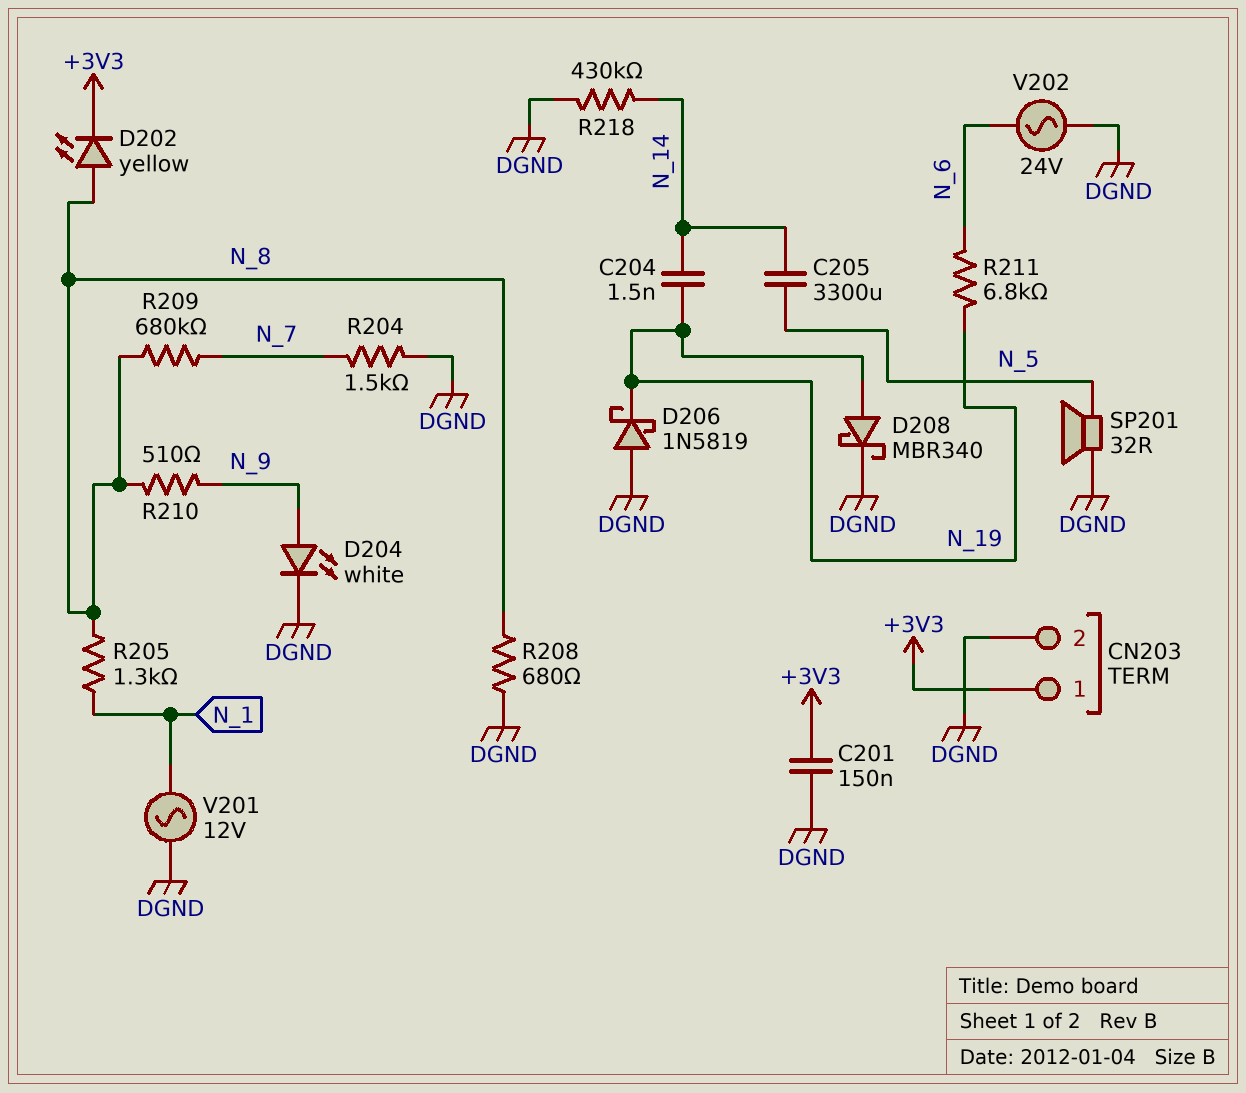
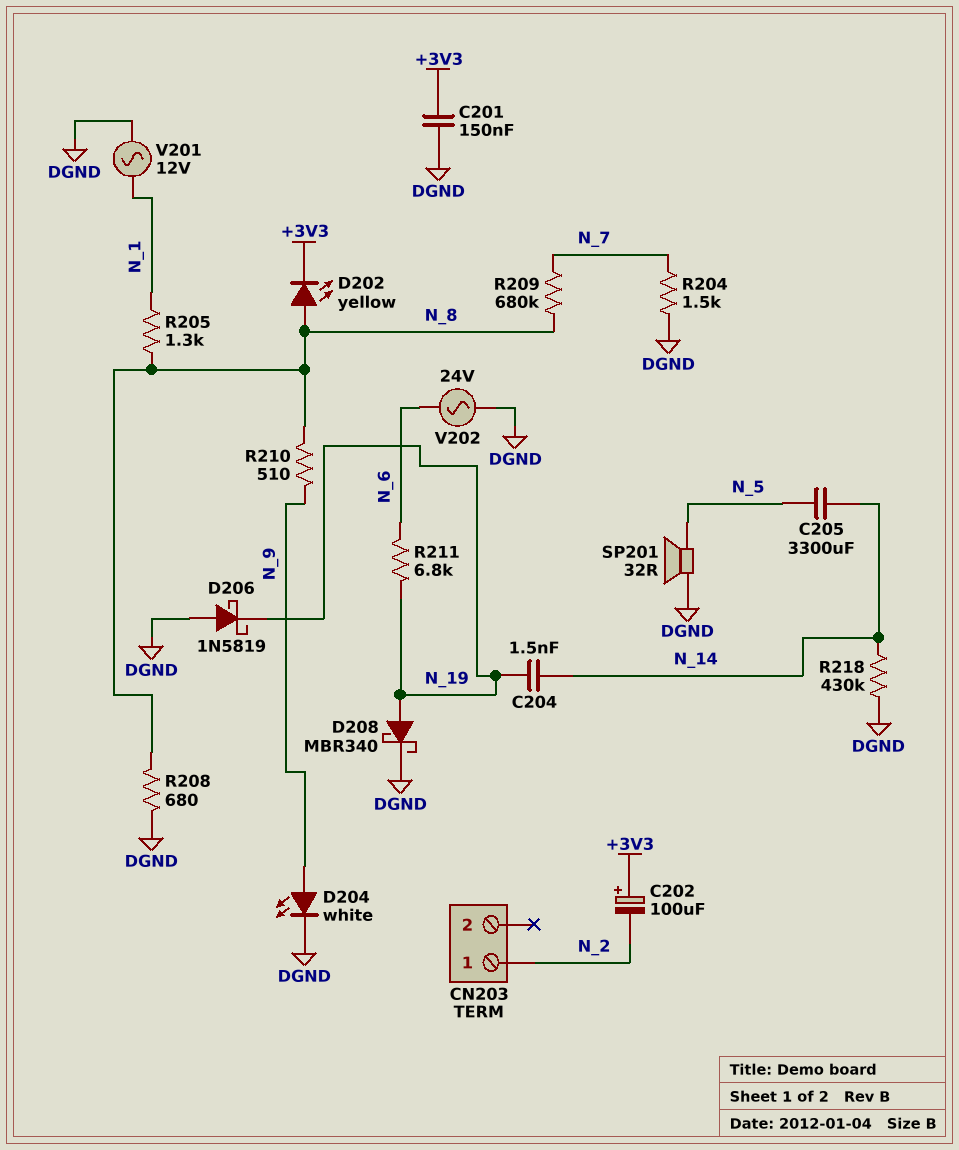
C202: none -> 100uF (plus +3V3, minus N_2)
CN203 pin 1: +3V3 -> N_2
CN203 pin 2: DGND -> none

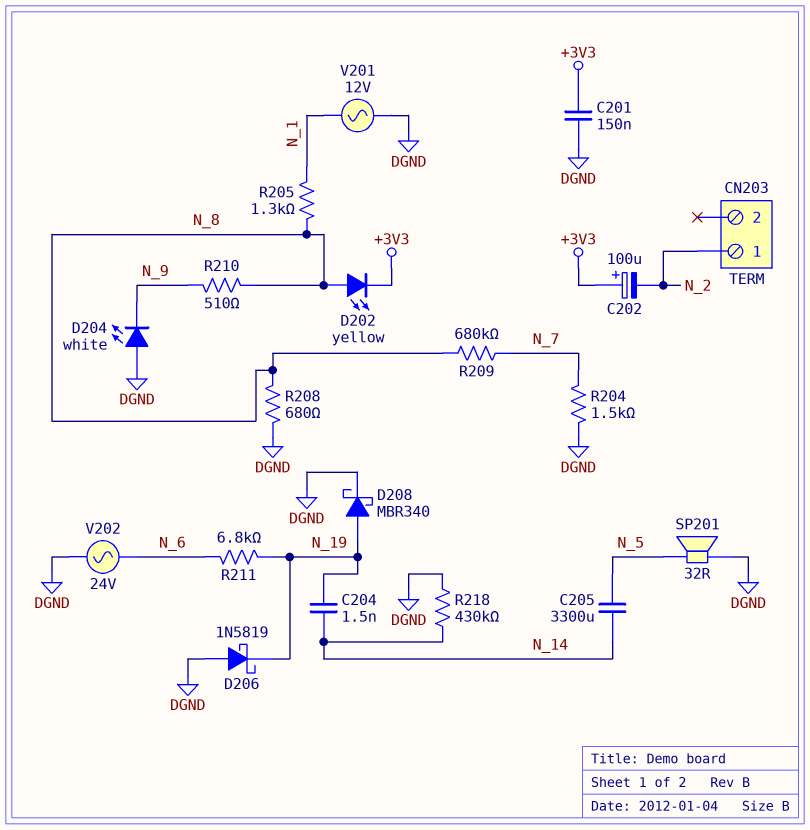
D204: LED white (A N_9, K DGND) -> LED white (A DGND, K N_9)

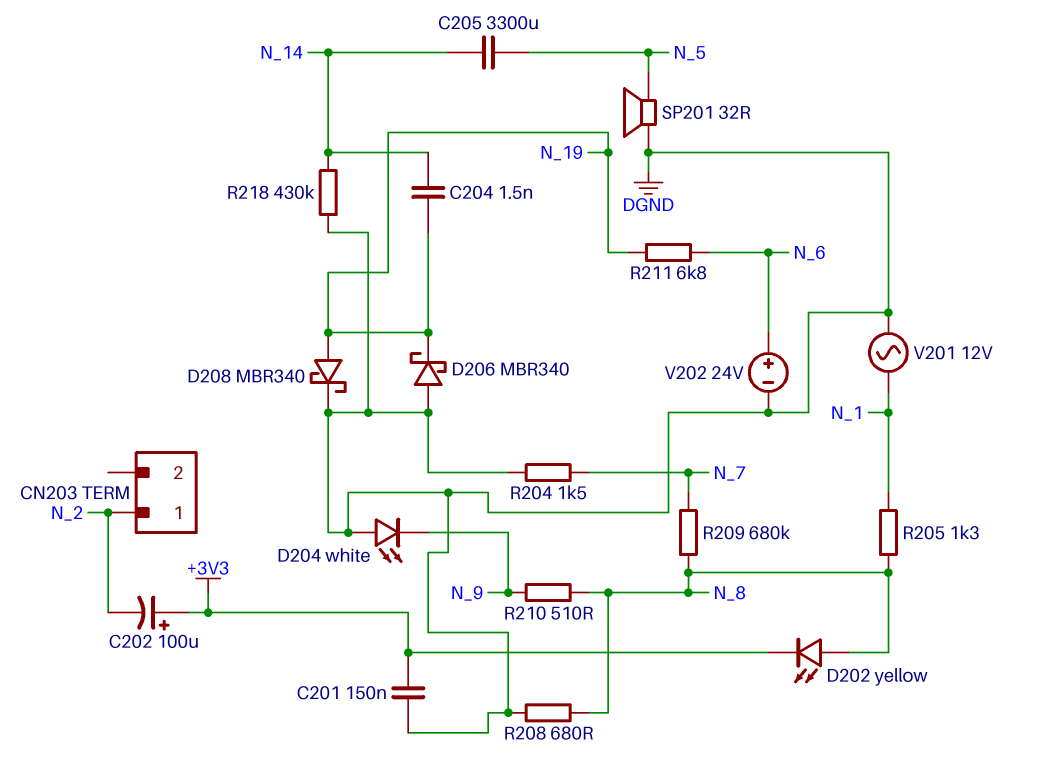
D206: schottky 1N5819 (A DGND, K N_19) -> schottky MBR340 (A DGND, K N_19)
V202: AC 24V (DGND, N_6) -> 24V (plus N_6, minus DGND)

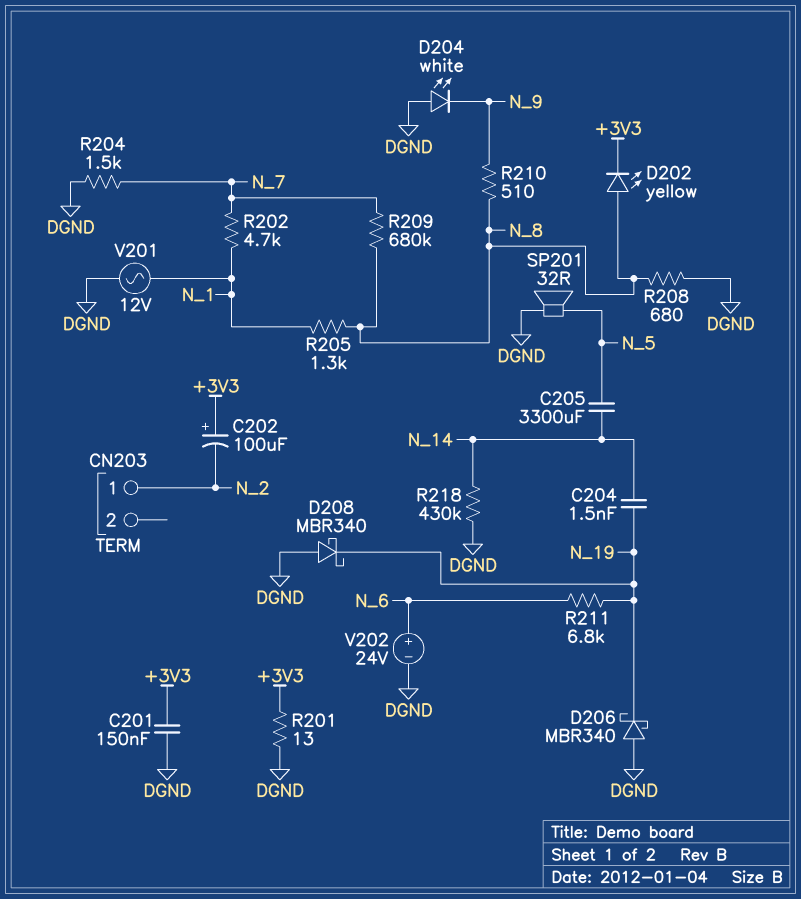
D208: schottky MBR340 (A N_19, K DGND) -> schottky MBR340 (A DGND, K N_19)
R201: none -> 13 (+3V3, DGND)
R202: none -> 4.7k (N_1, N_7)

